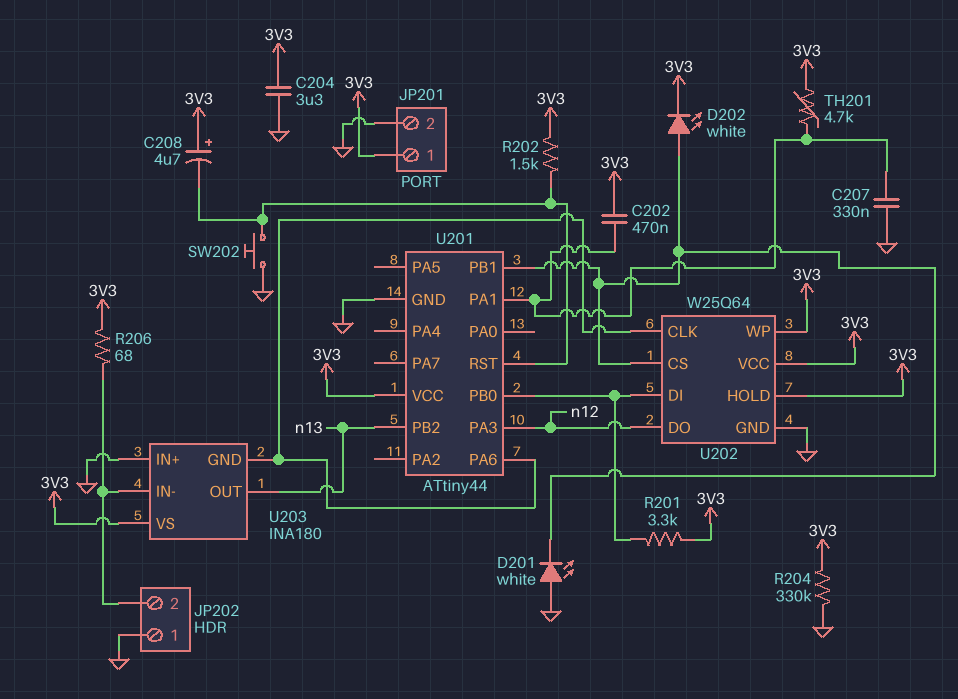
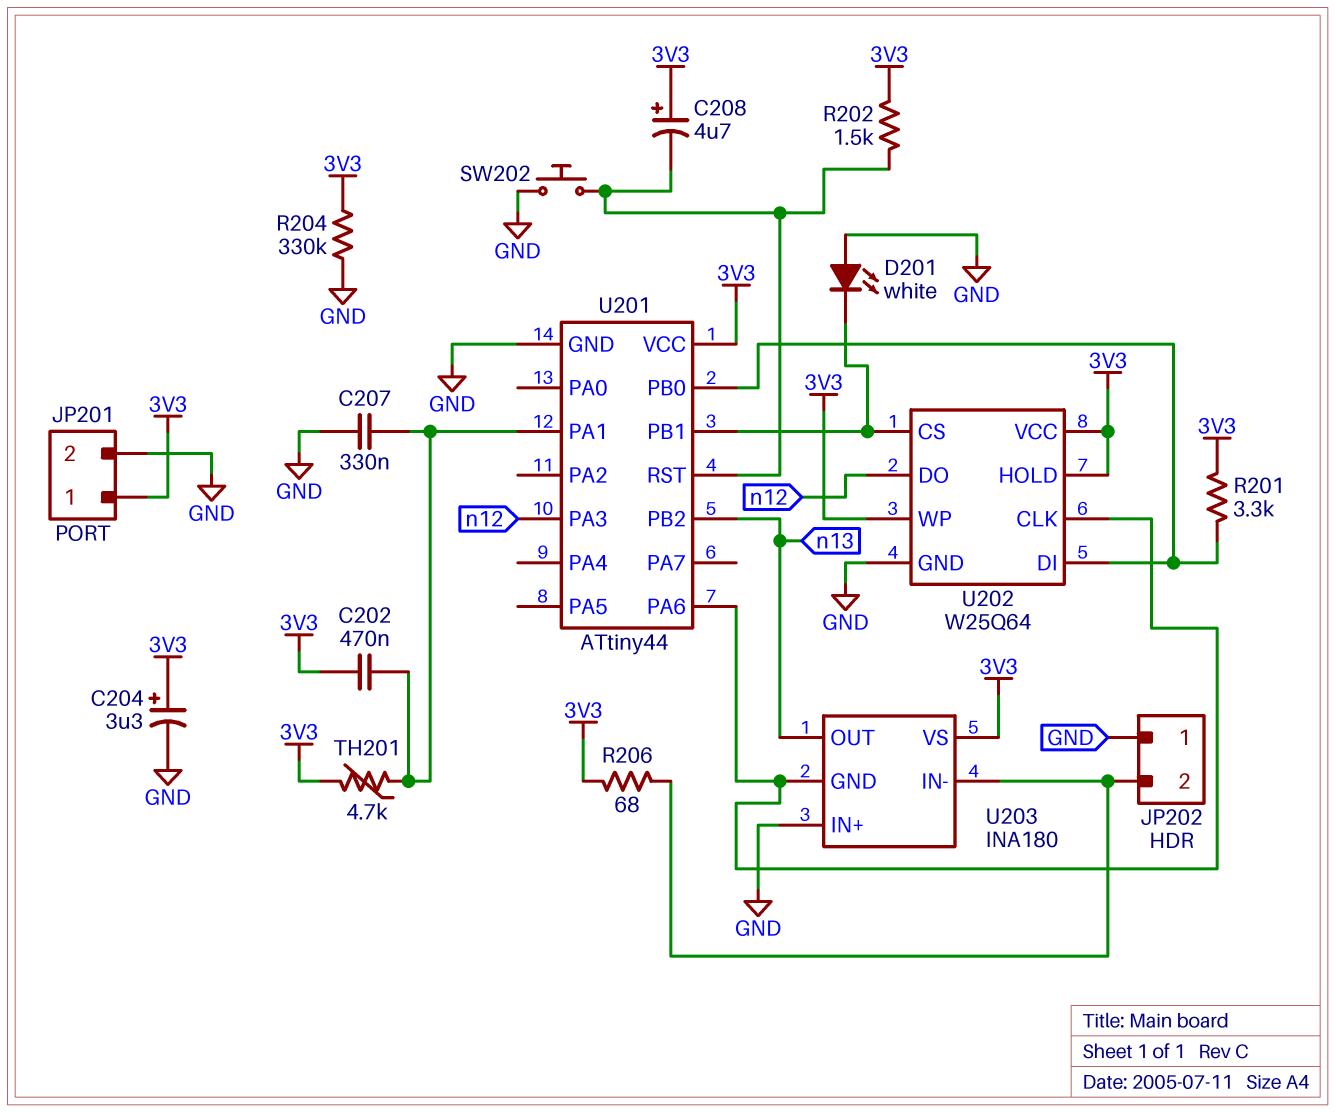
C204: 3.3uF (3V3, GND) -> 3.3uF (plus 3V3, minus GND)
D202: LED white (A U201/PB1, K 3V3) -> none

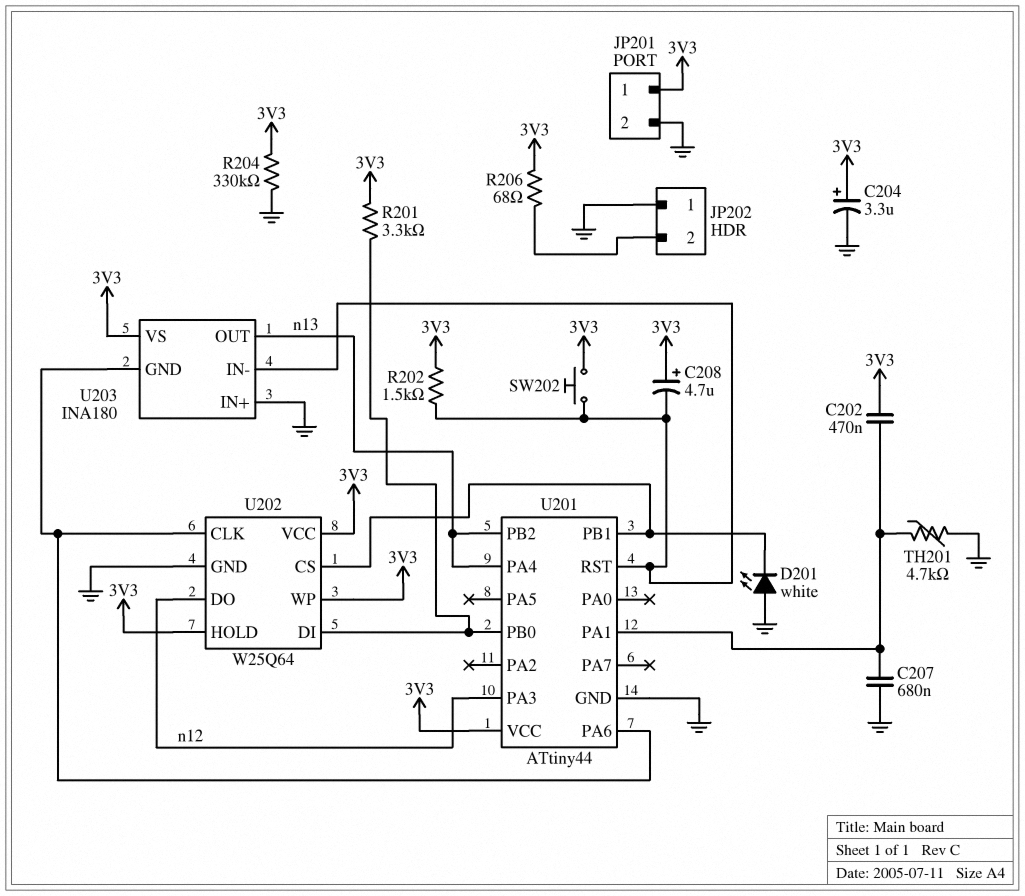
C207: 330nF (GND, U201/PA1) -> 680nF (GND, U201/PA1)
SW202: button (GND, U201/RST) -> button (3V3, U201/RST)
TH201: 4.7k (3V3, U201/PA1) -> 4.7k (GND, U201/PA1)
U201 pin PA4: none -> n13
U203 pin IN-: JP202/2 -> U201/RST

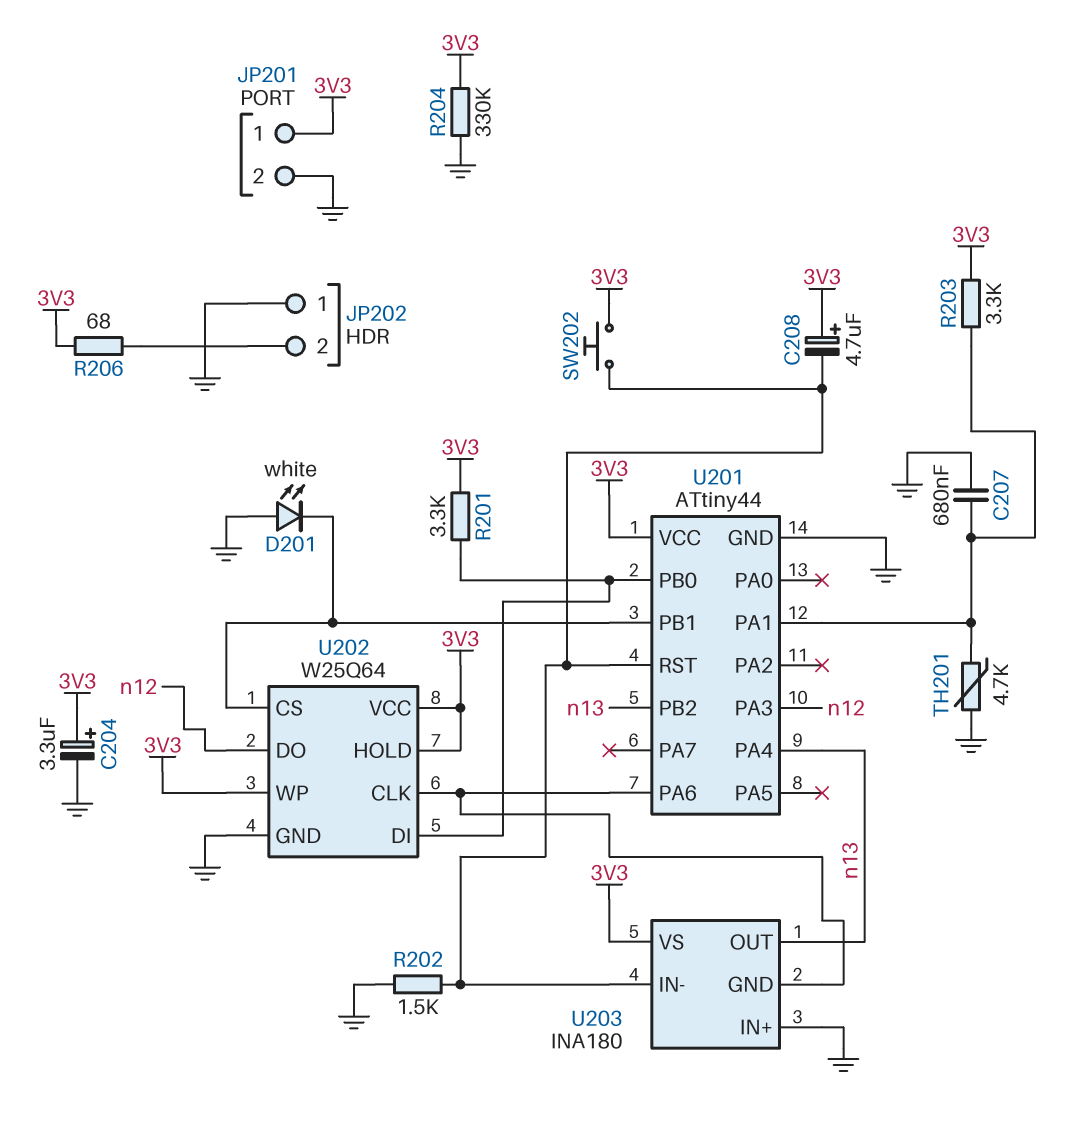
C202: 470nF (3V3, U201/PA1) -> none
R202: 1.5k (3V3, U201/RST) -> 1.5k (GND, U201/RST)
R203: none -> 3.3k (3V3, U201/PA1)

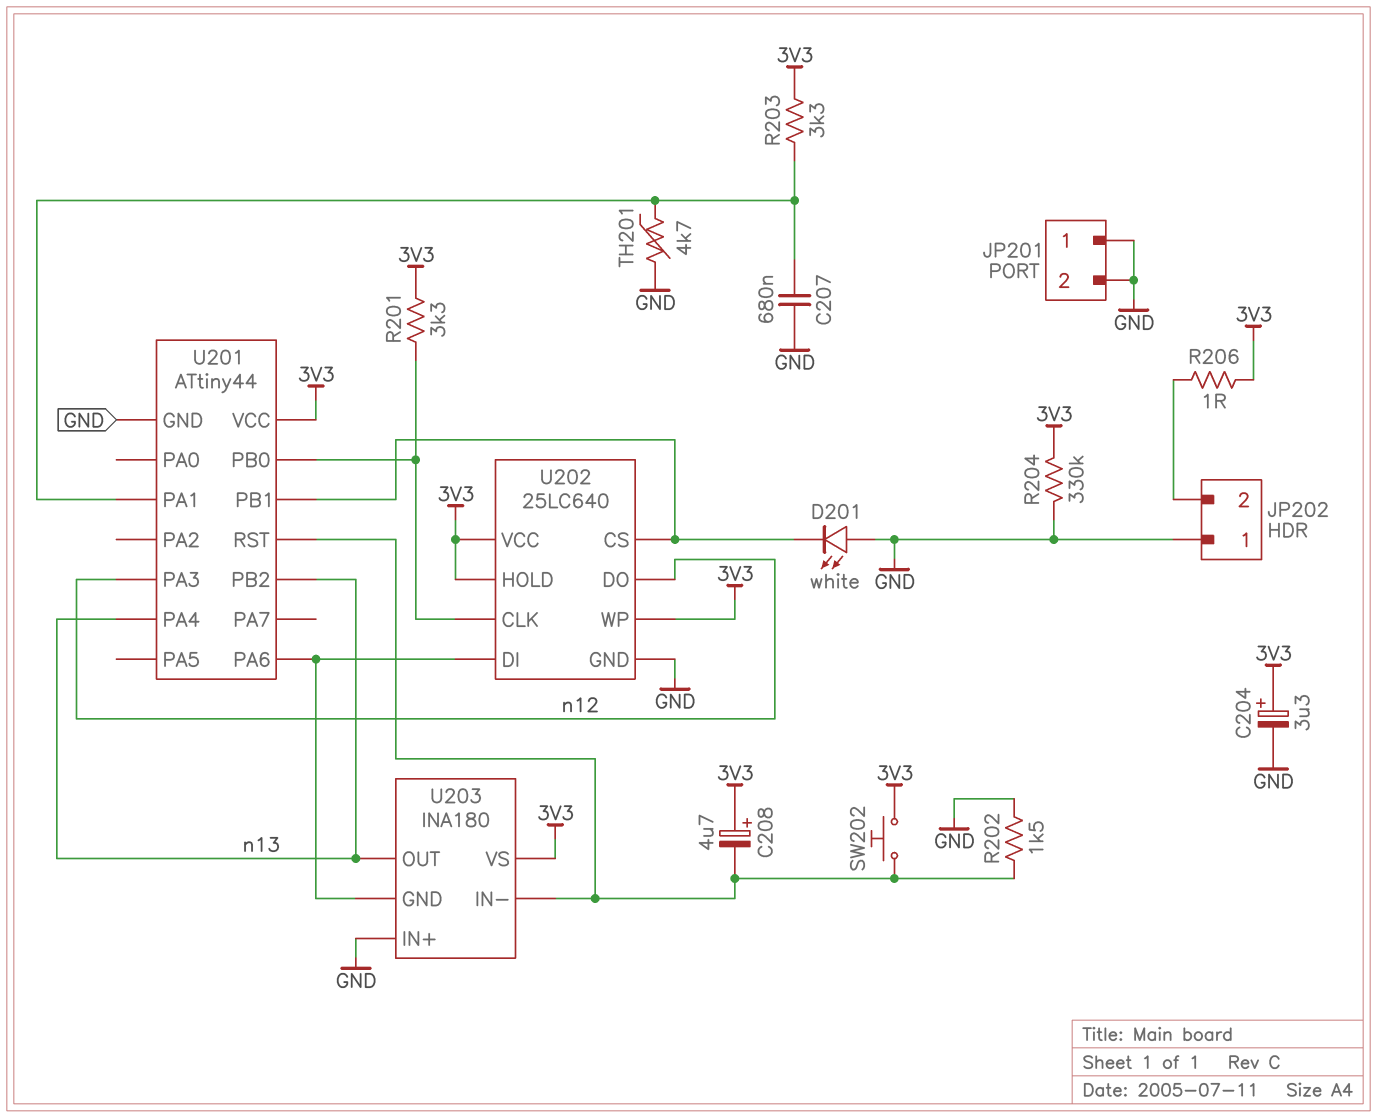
JP201 pin 1: 3V3 -> GND
R206: 68 (3V3, JP202/2) -> 1 (3V3, JP202/2)
U202: W25Q64 -> 25LC640
U202 pin CLK: U201/PA6 -> U201/PB0
U202 pin DI: U201/PB0 -> U201/PA6

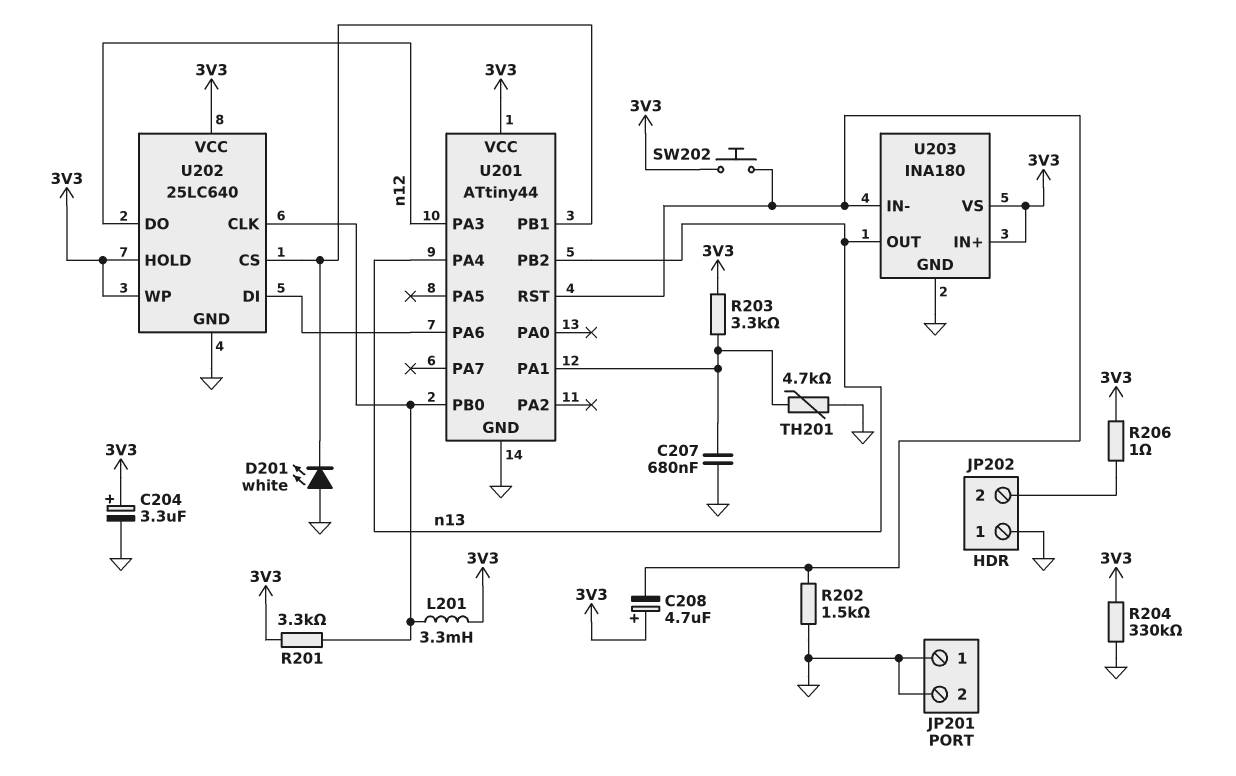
L201: none -> 3.3mH (3V3, U201/PB0)
U203 pin GND: U201/PA6 -> GND
U203 pin IN+: GND -> 3V3

